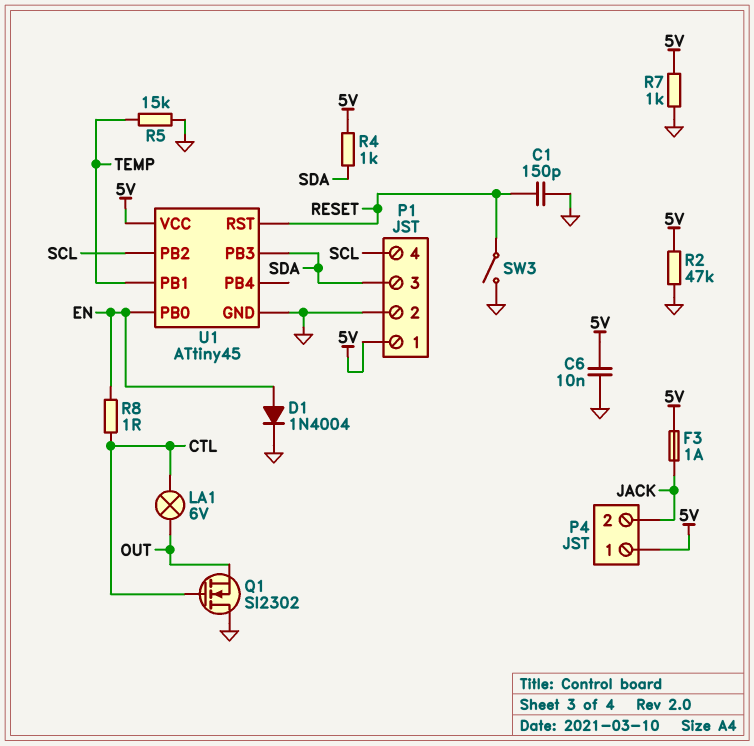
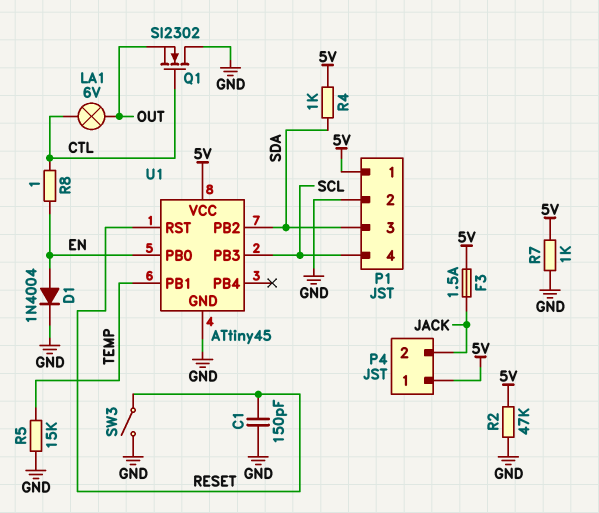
C6: 10nF (5V, GND) -> none
F3: 1A (5V, JACK) -> 1.5A (5V, JACK)
U1 pin PB2: SCL -> SDA
U1 pin PB3: SDA -> SCL

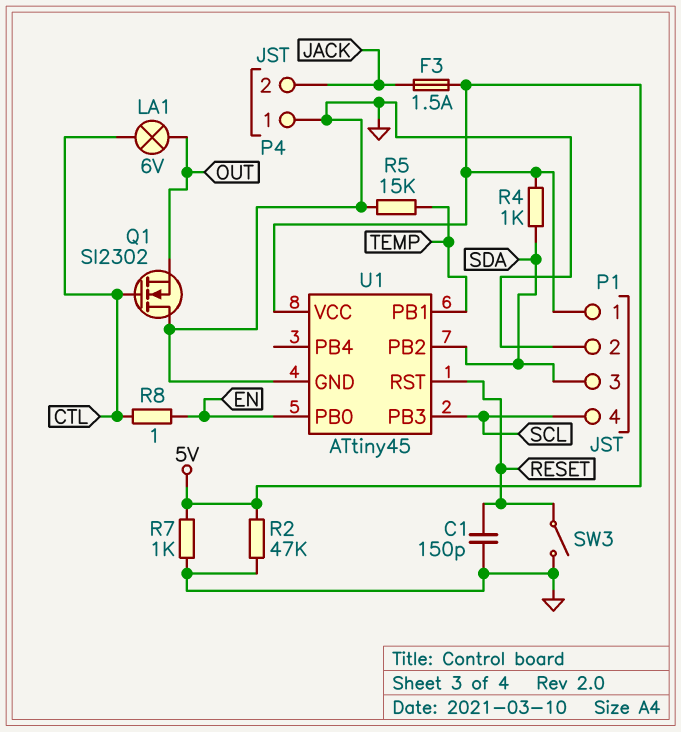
D1: diode 1N4004 (A EN, K GND) -> none
P4 pin 1: 5V -> GND

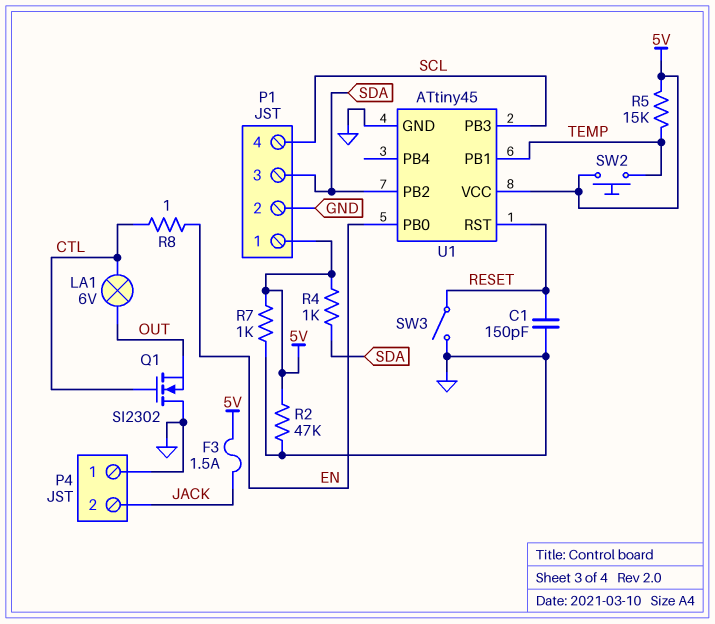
R5: 15k (GND, TEMP) -> 15k (5V, TEMP)
SW2: none -> button (5V, TEMP)

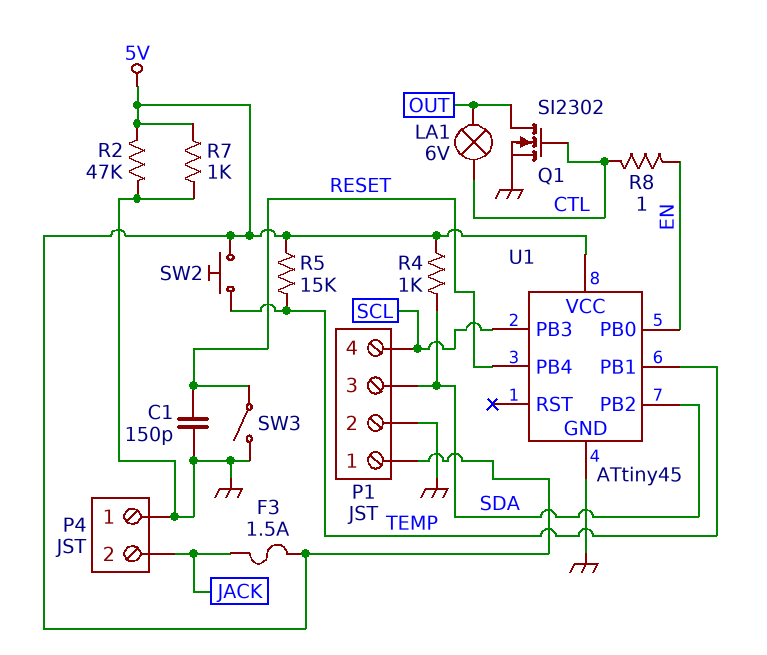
Q1: NMOS SI2302 (G CTL, D GND, S OUT) -> NMOS SI2302 (G CTL, D OUT, S GND)
U1 pin PB4: none -> RESET
U1 pin RST: RESET -> none

